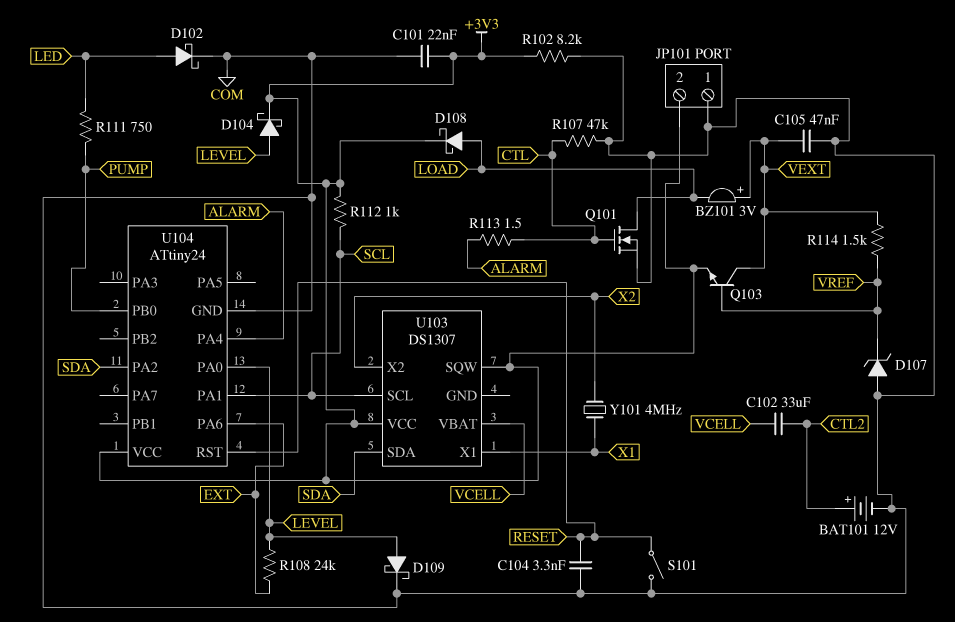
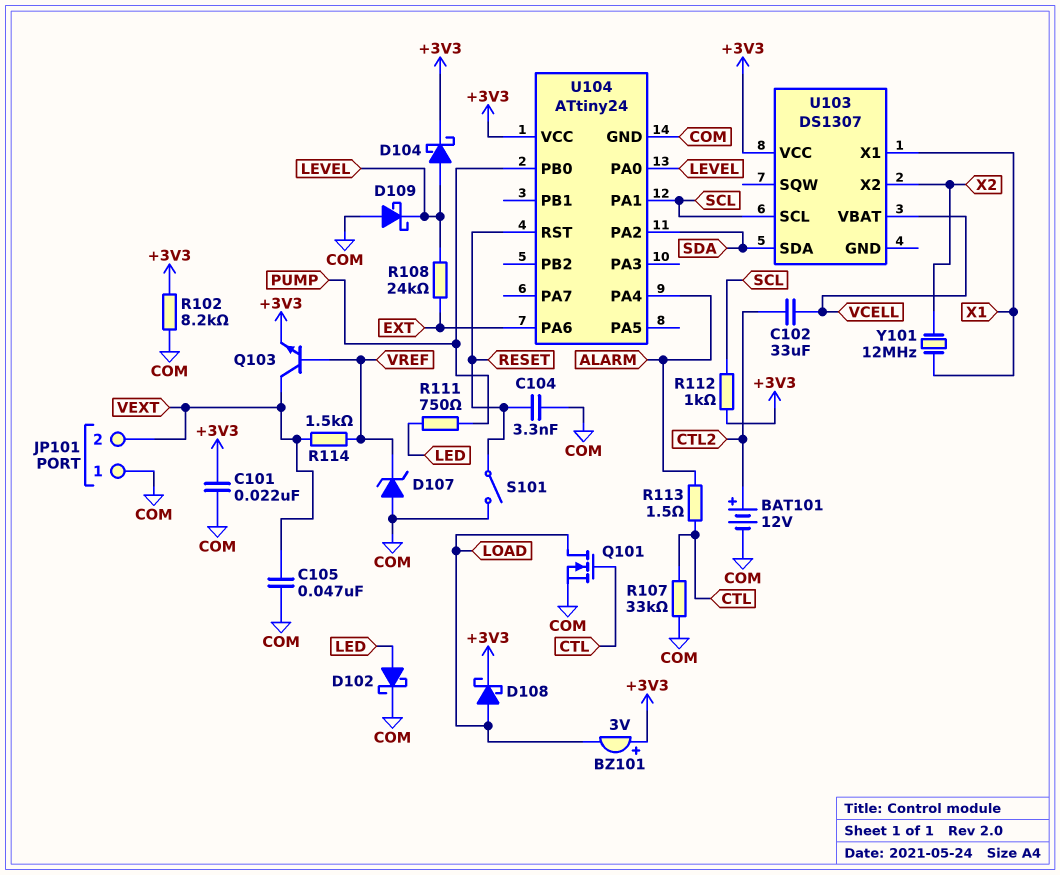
BZ101: buzzer 3V (plus VEXT, minus LOAD) -> buzzer 3V (plus +3V3, minus LOAD)
D109: schottky (A LEVEL, K COM) -> schottky (A COM, K LEVEL)
JP101 pin 2: +3V3 -> VEXT
R107: 47k (COM, CTL) -> 33k (COM, CTL)
U103 pin SQW: +3V3 -> none
Y101: 4MHz (X1, X2) -> 12MHz (X1, X2)

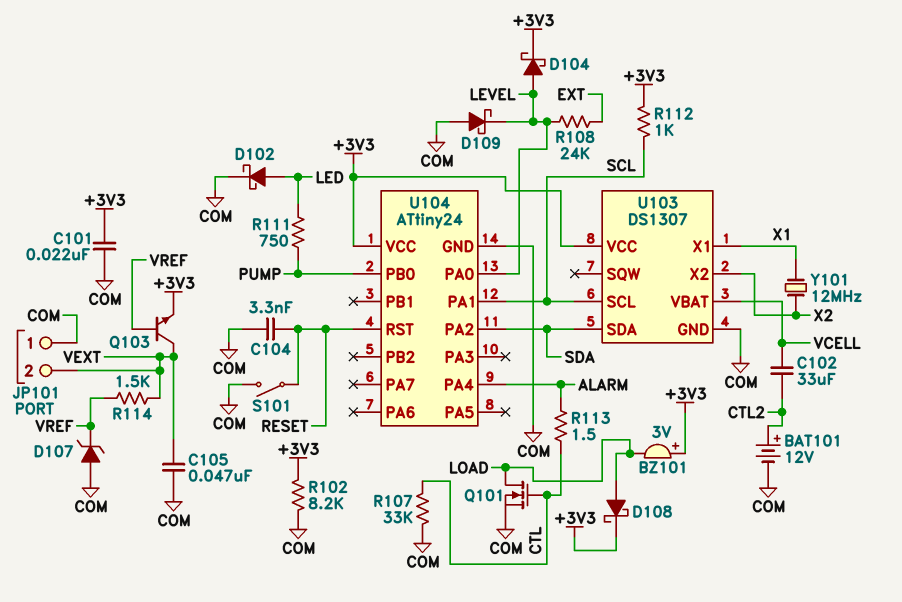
U103 pin GND: none -> COM
U104 pin PA6: EXT -> none

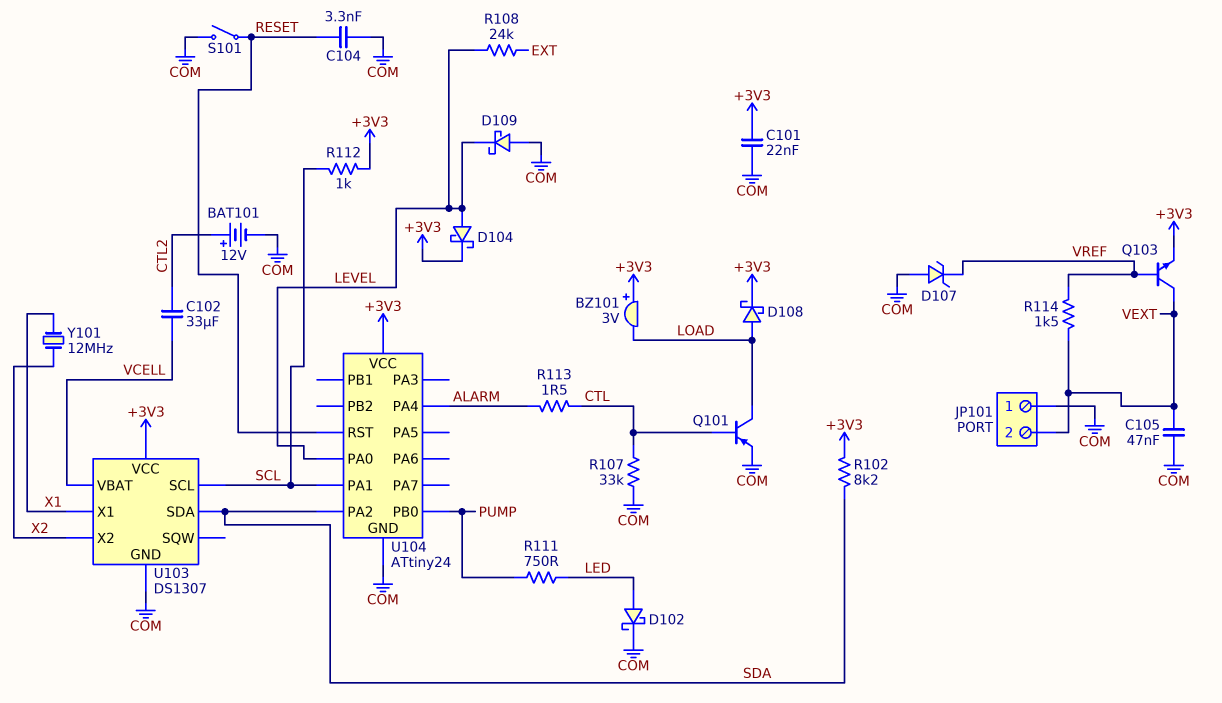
Q101: NMOS (G CTL, D LOAD, S COM) -> PNP (B CTL, C LOAD, E COM)
R102: 8.2k (+3V3, COM) -> 8.2k (+3V3, SDA)

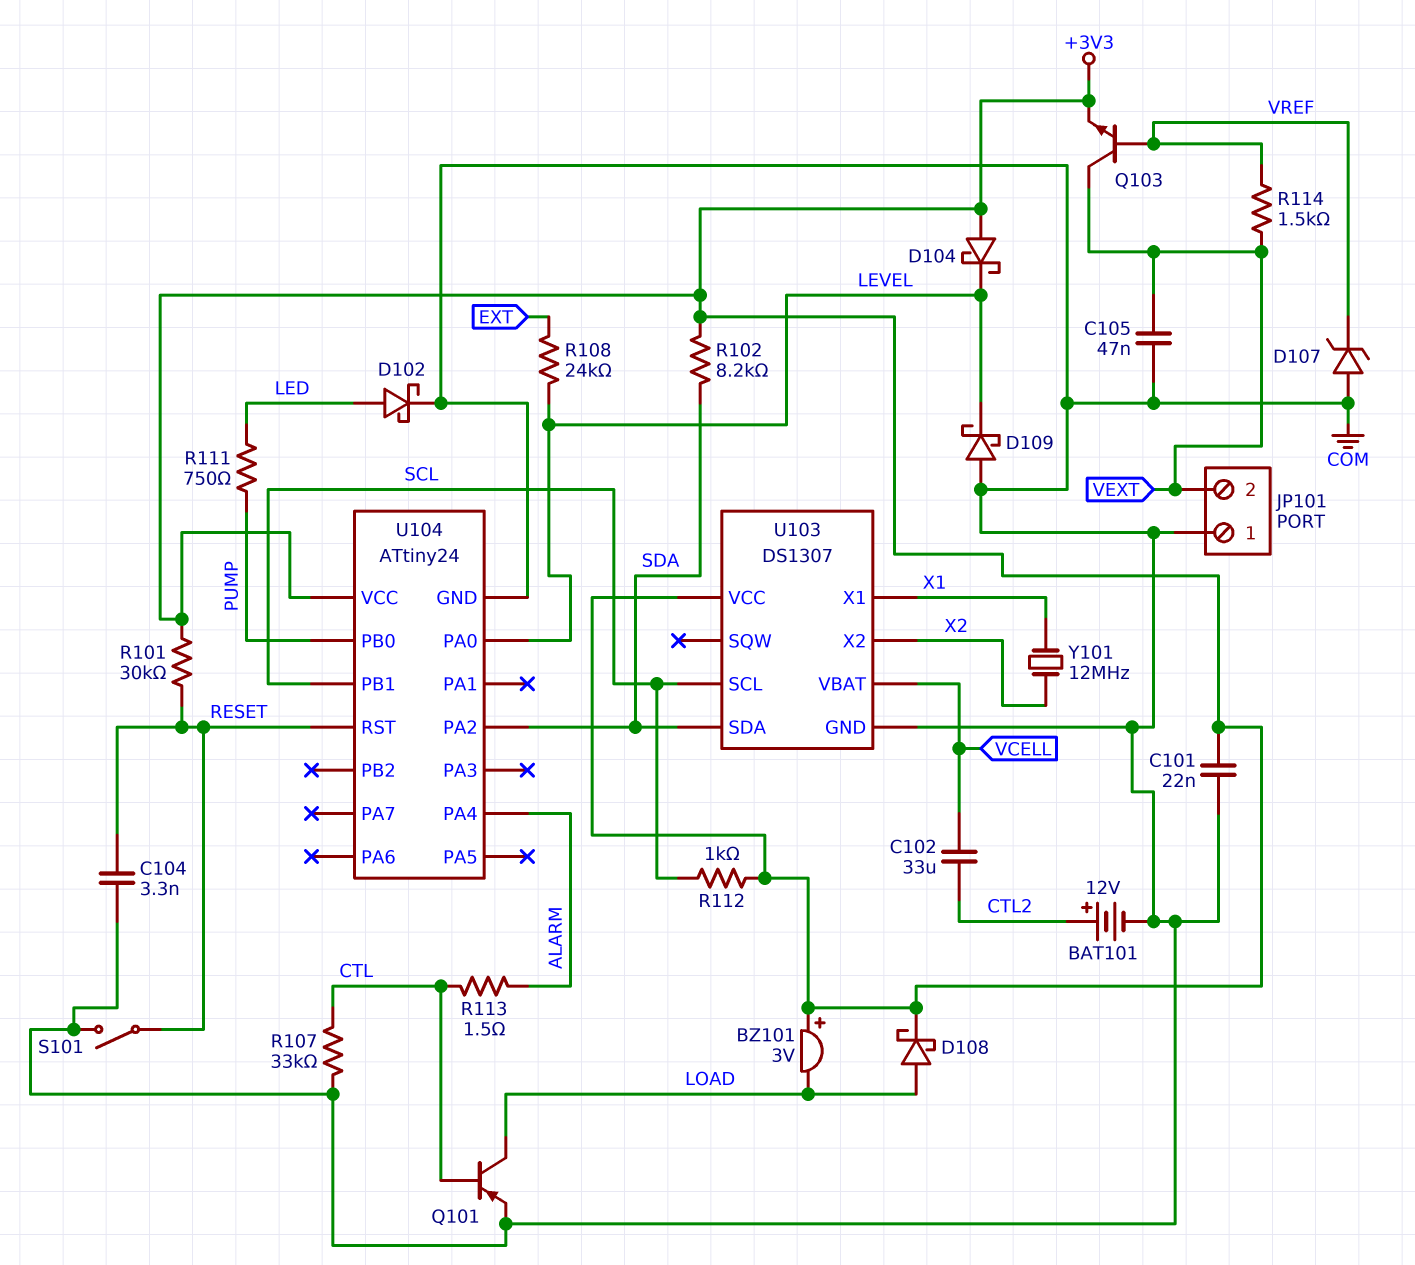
D104: schottky (A LEVEL, K +3V3) -> schottky (A +3V3, K LEVEL)
R101: none -> 30k (+3V3, RESET)
U104 pin PA1: SCL -> none
U104 pin PB1: none -> SCL

